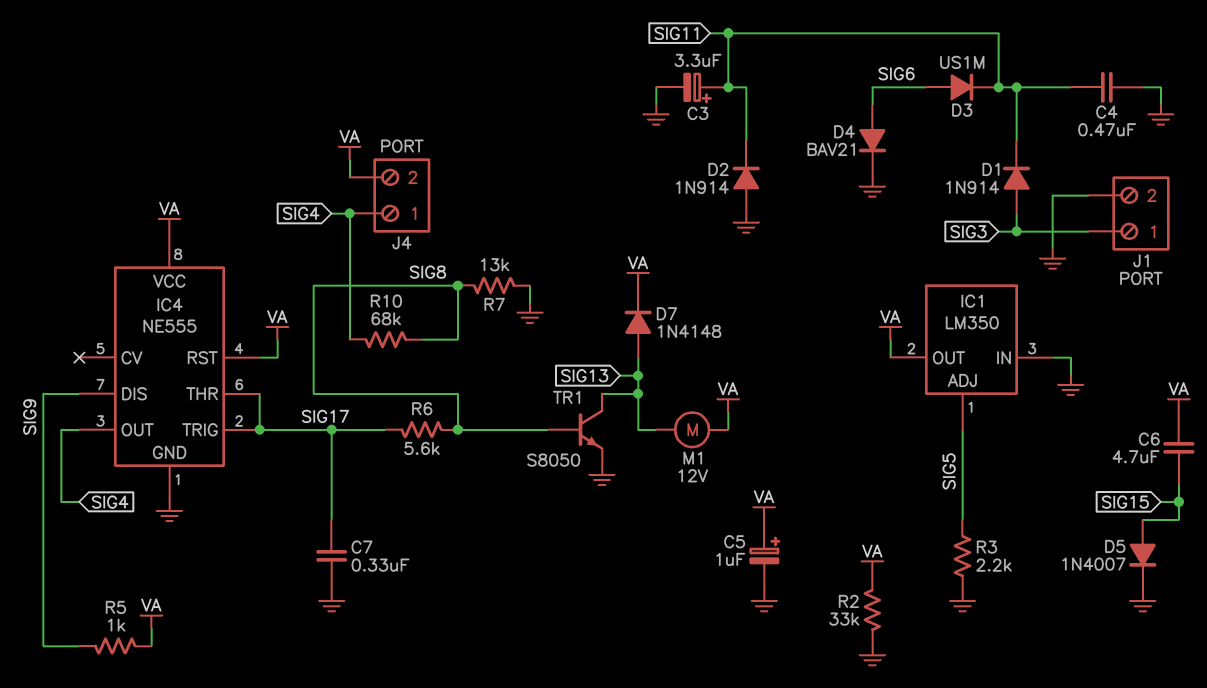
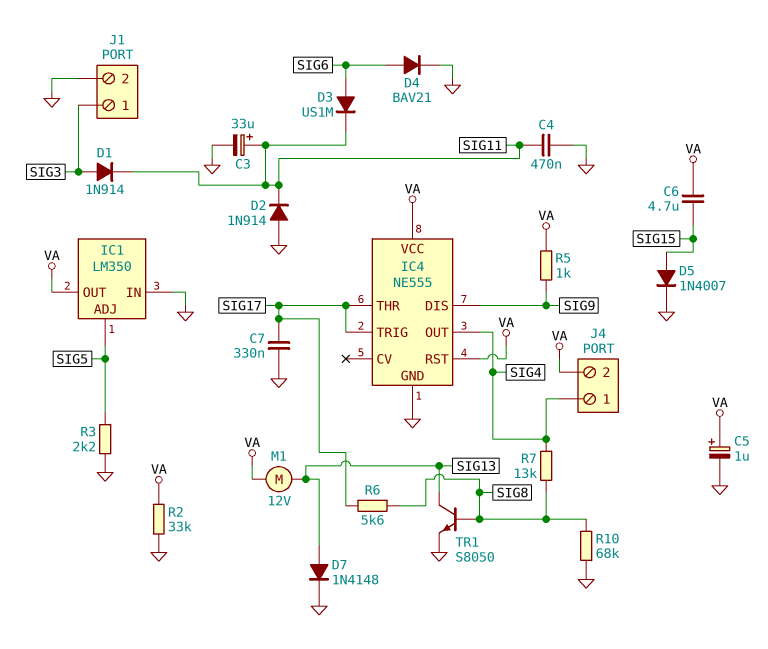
C3: 3.3uF (plus SIG11, minus GND) -> 33uF (plus SIG11, minus GND)
D7: diode 1N4148 (A SIG13, K VA) -> diode 1N4148 (A SIG13, K GND)
R7: 13k (GND, SIG8) -> 13k (SIG4, SIG8)
R10: 68k (SIG4, SIG8) -> 68k (GND, SIG8)

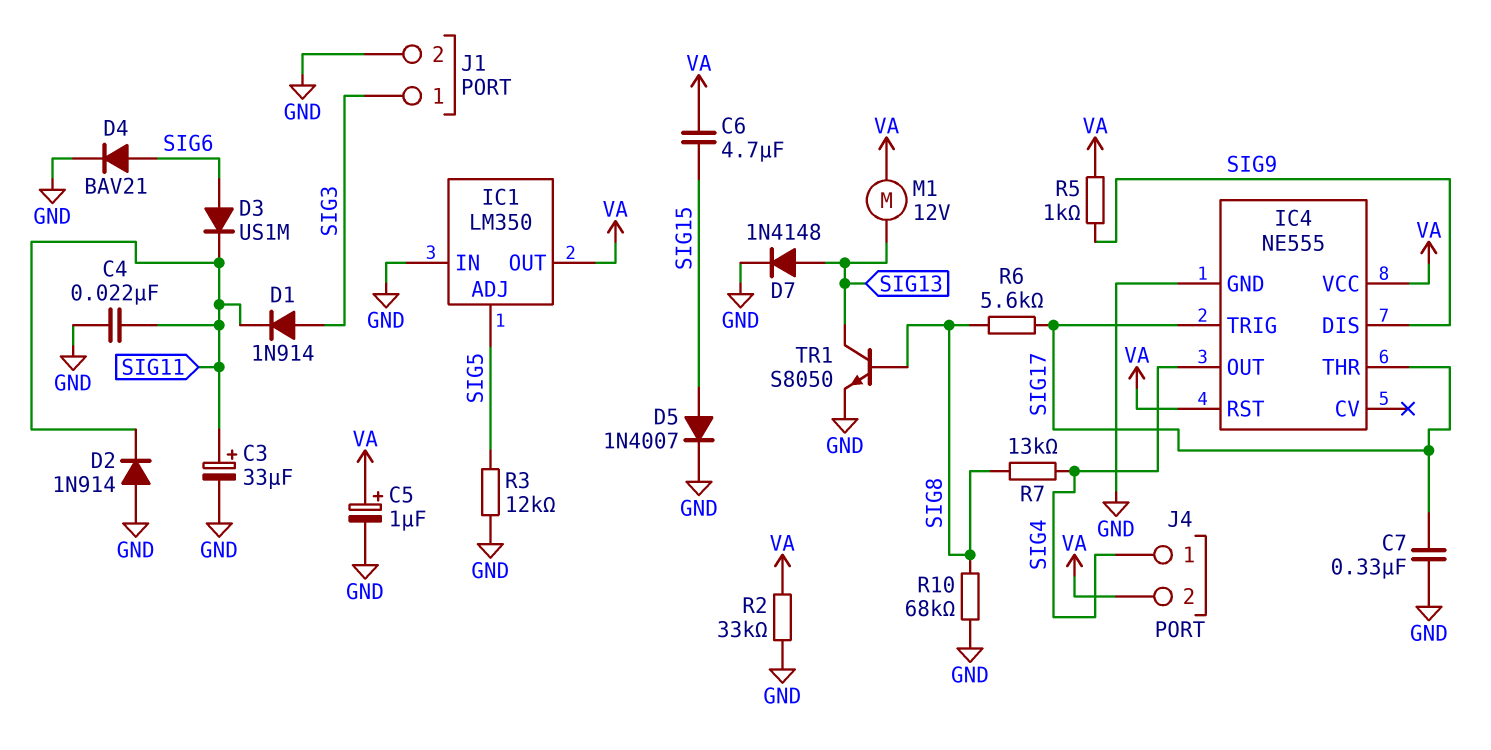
C4: 470nF (GND, SIG11) -> 22nF (GND, SIG11)
R3: 2.2k (GND, SIG5) -> 12k (GND, SIG5)

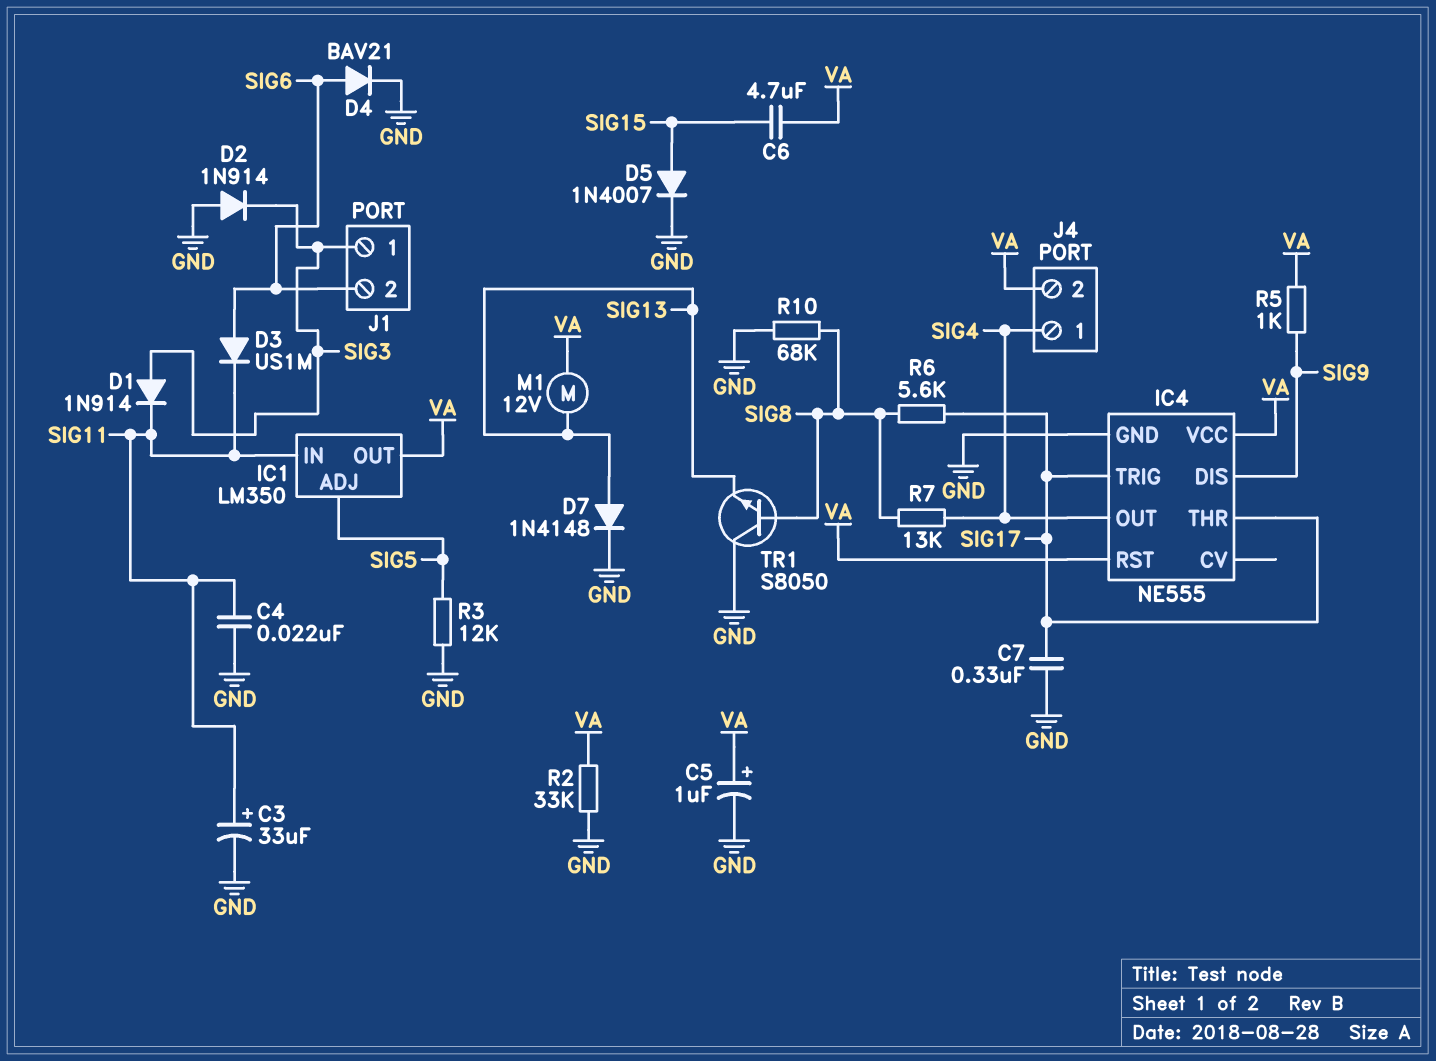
D2: diode 1N914 (A GND, K SIG11) -> diode 1N914 (A GND, K SIG3)
IC1 pin IN: GND -> SIG11
J1 pin 2: GND -> SIG6
TR1: NPN S8050 (B SIG8, C SIG13, E GND) -> NPN S8050 (B SIG8, C GND, E SIG13)

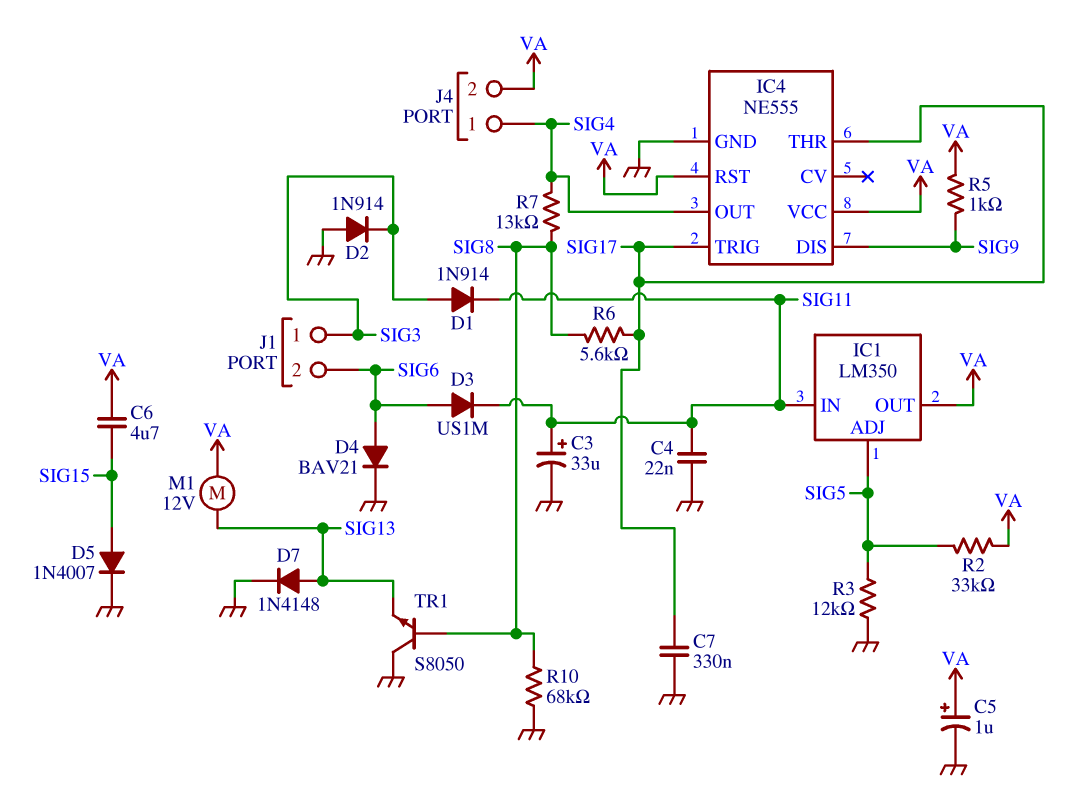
R2: 33k (GND, VA) -> 33k (SIG5, VA)

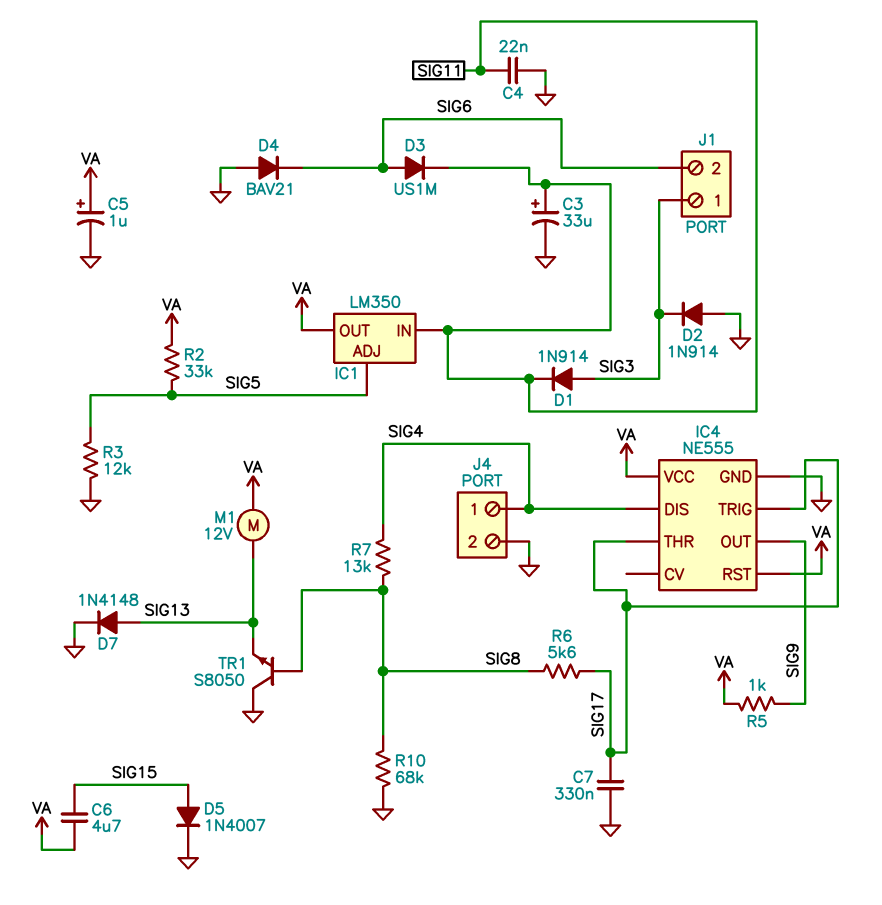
D4: diode BAV21 (A SIG6, K GND) -> diode BAV21 (A GND, K SIG6)
IC4 pin DIS: SIG9 -> SIG4
IC4 pin OUT: SIG4 -> SIG9
J4 pin 2: VA -> GND

